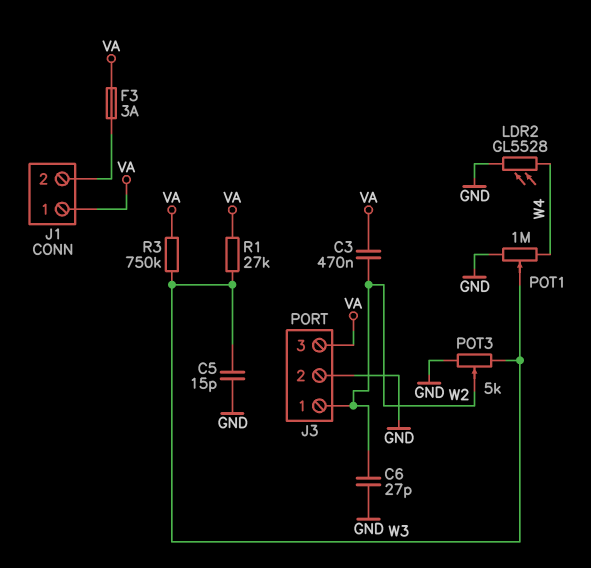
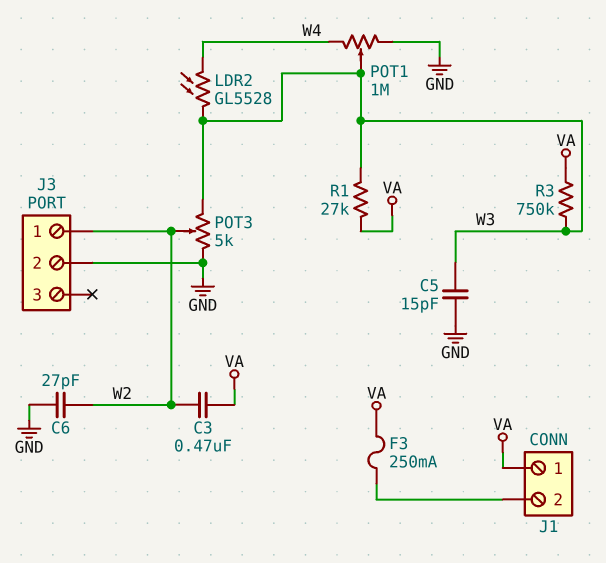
F3: 3A (J1/2, VA) -> 250mA (J1/2, VA)
J3 pin 3: VA -> none
LDR2: GL5528 (GND, W4) -> GL5528 (W3, W4)

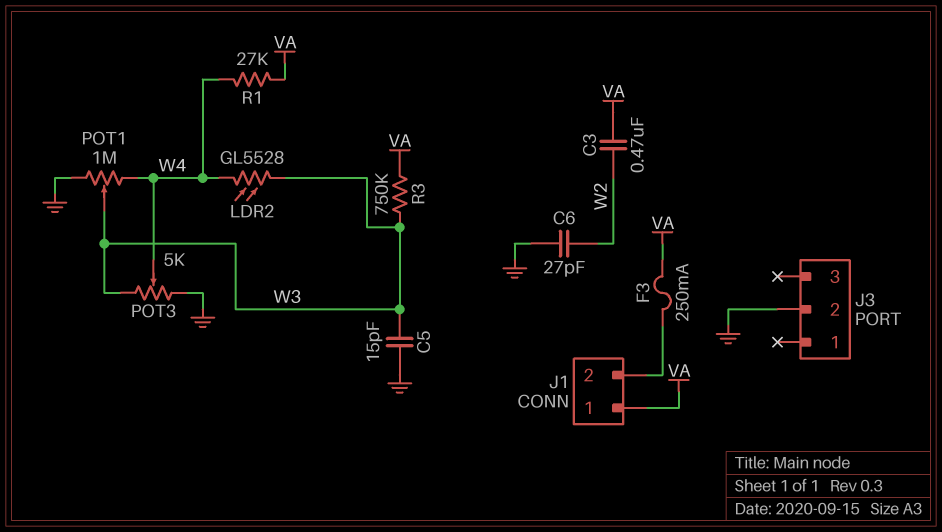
J3 pin 1: W2 -> none
POT3: 5k (GND, W3, wiper W2) -> 5k (GND, W3, wiper W4)
R1: 27k (VA, W3) -> 27k (VA, W4)

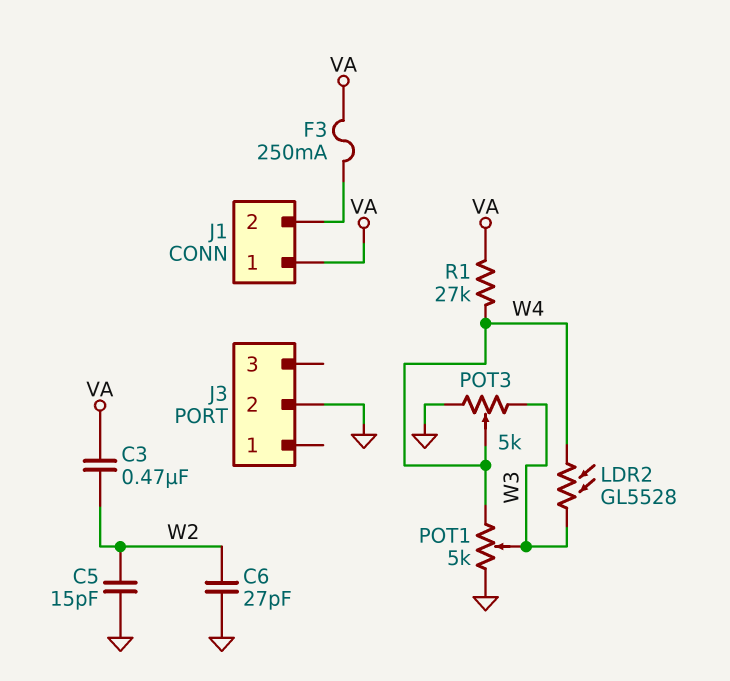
C5: 15pF (GND, W3) -> 15pF (GND, W2)
POT1: 1M (GND, W4, wiper W3) -> 5k (GND, W4, wiper W3)
R3: 750k (VA, W3) -> none

